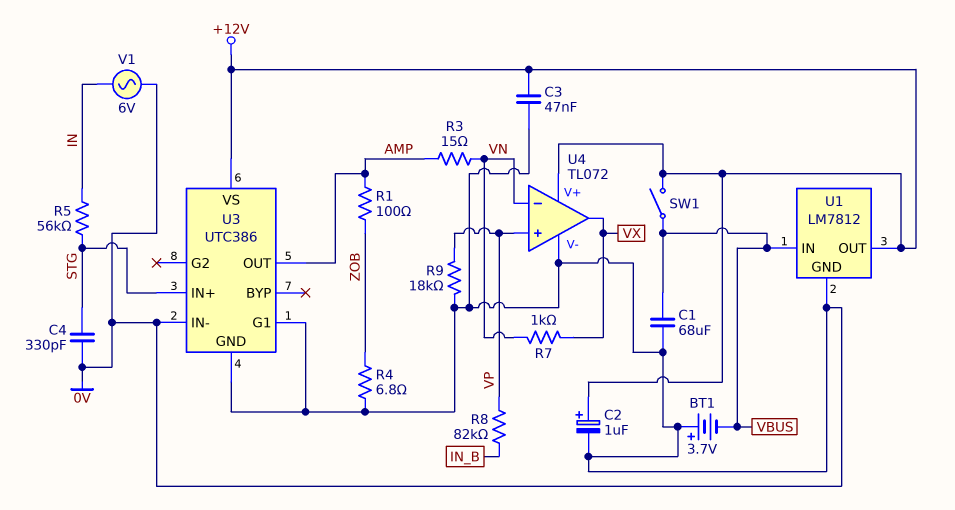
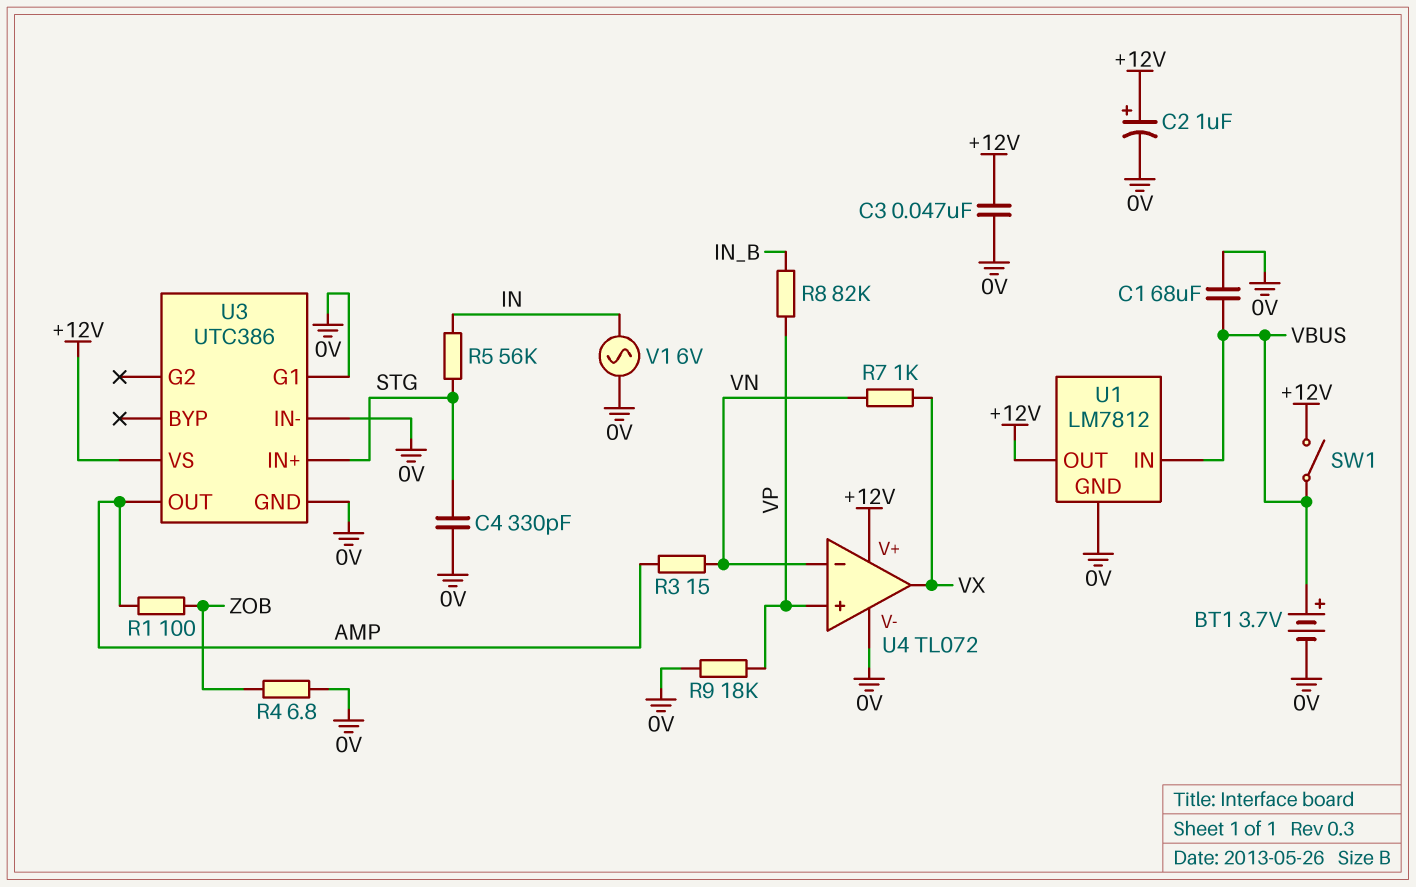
BT1: 3.7V (plus 0V, minus VBUS) -> 3.7V (plus VBUS, minus 0V)

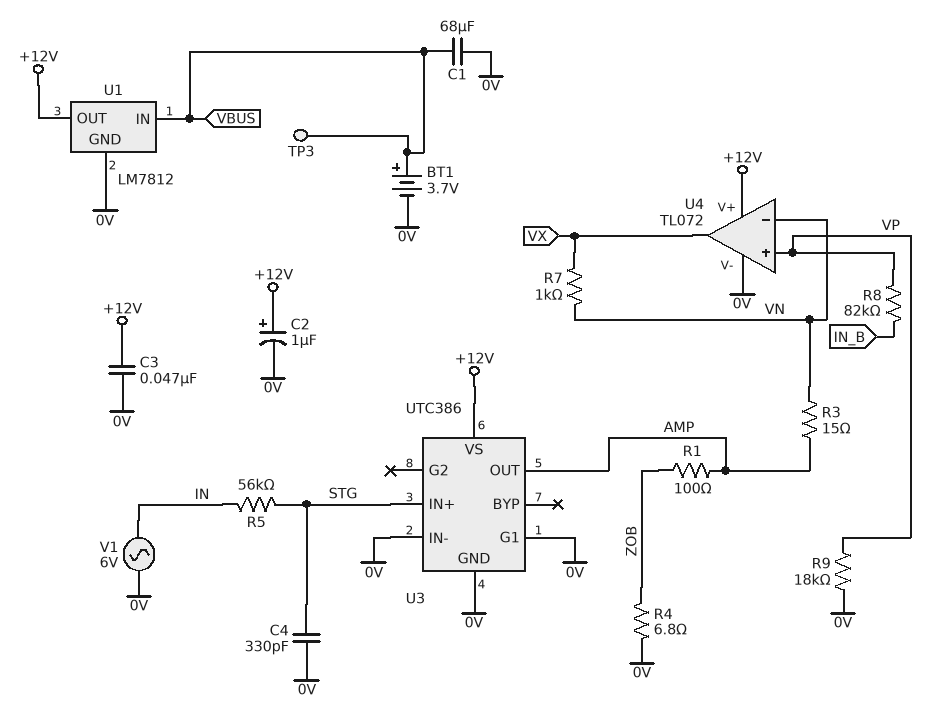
SW1: switch (+12V, VBUS) -> none
TP3: none -> test point (VBUS)

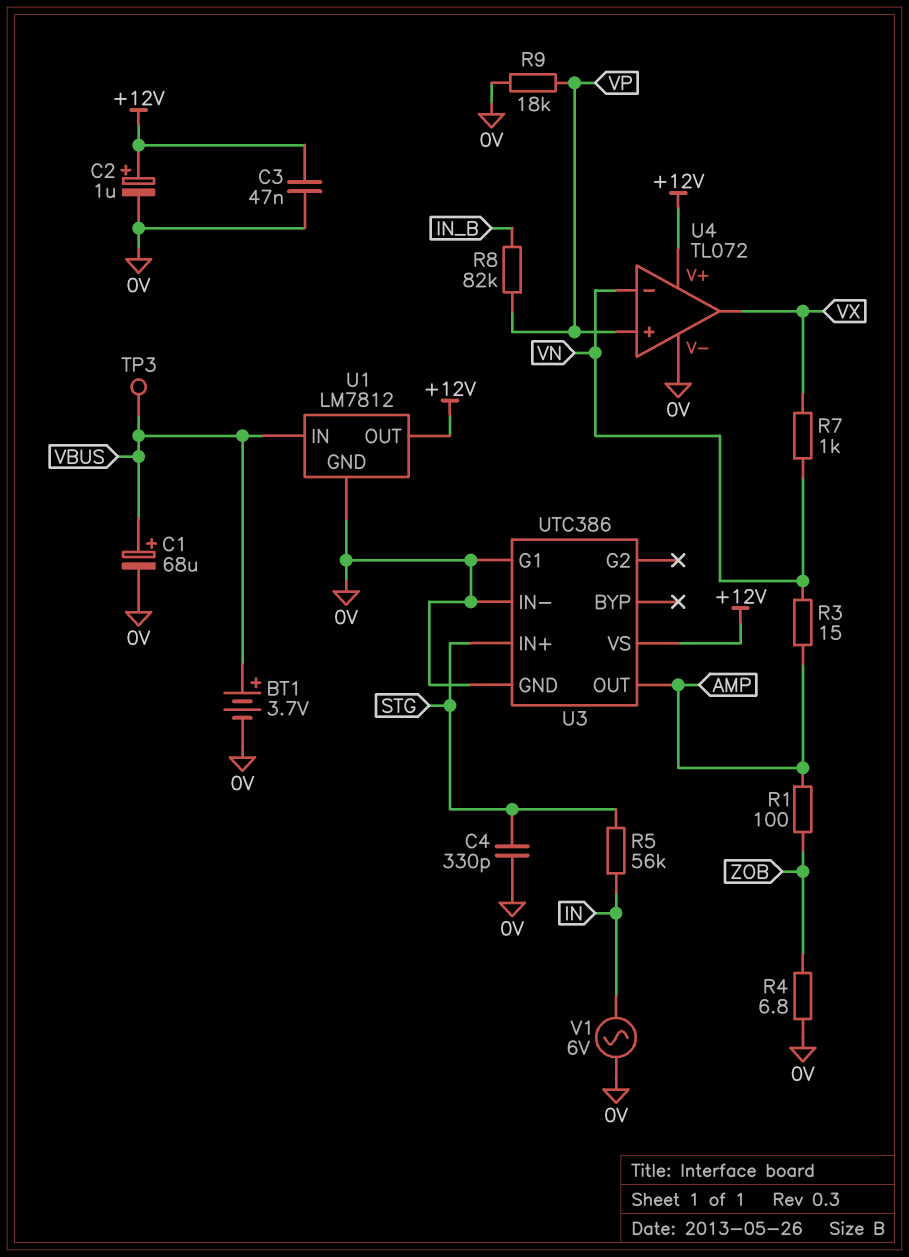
C1: 68uF (0V, VBUS) -> 68uF (plus VBUS, minus 0V)

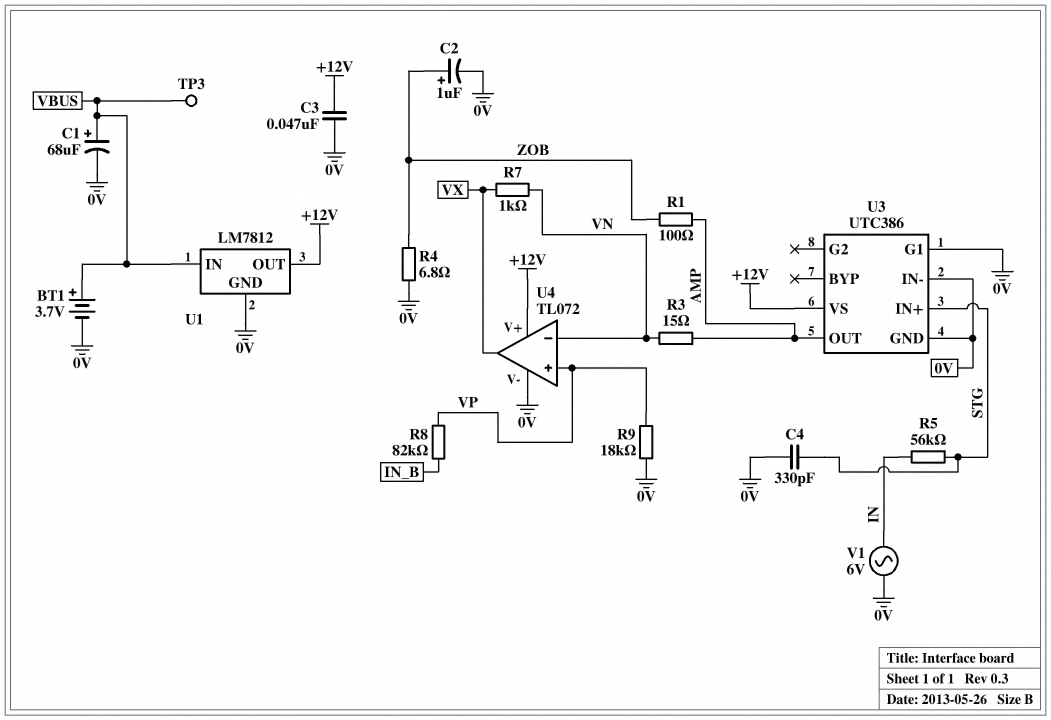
C2: 1uF (plus +12V, minus 0V) -> 1uF (plus ZOB, minus 0V)

